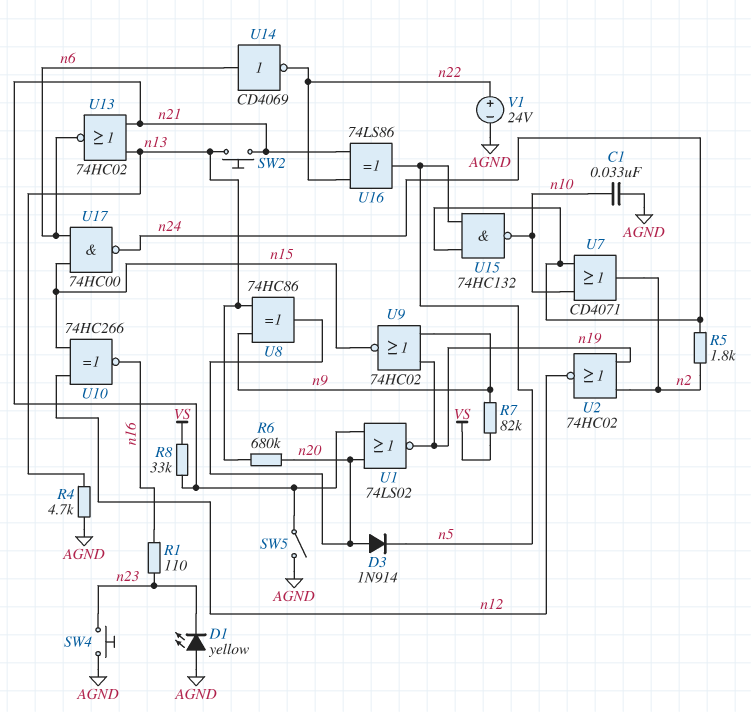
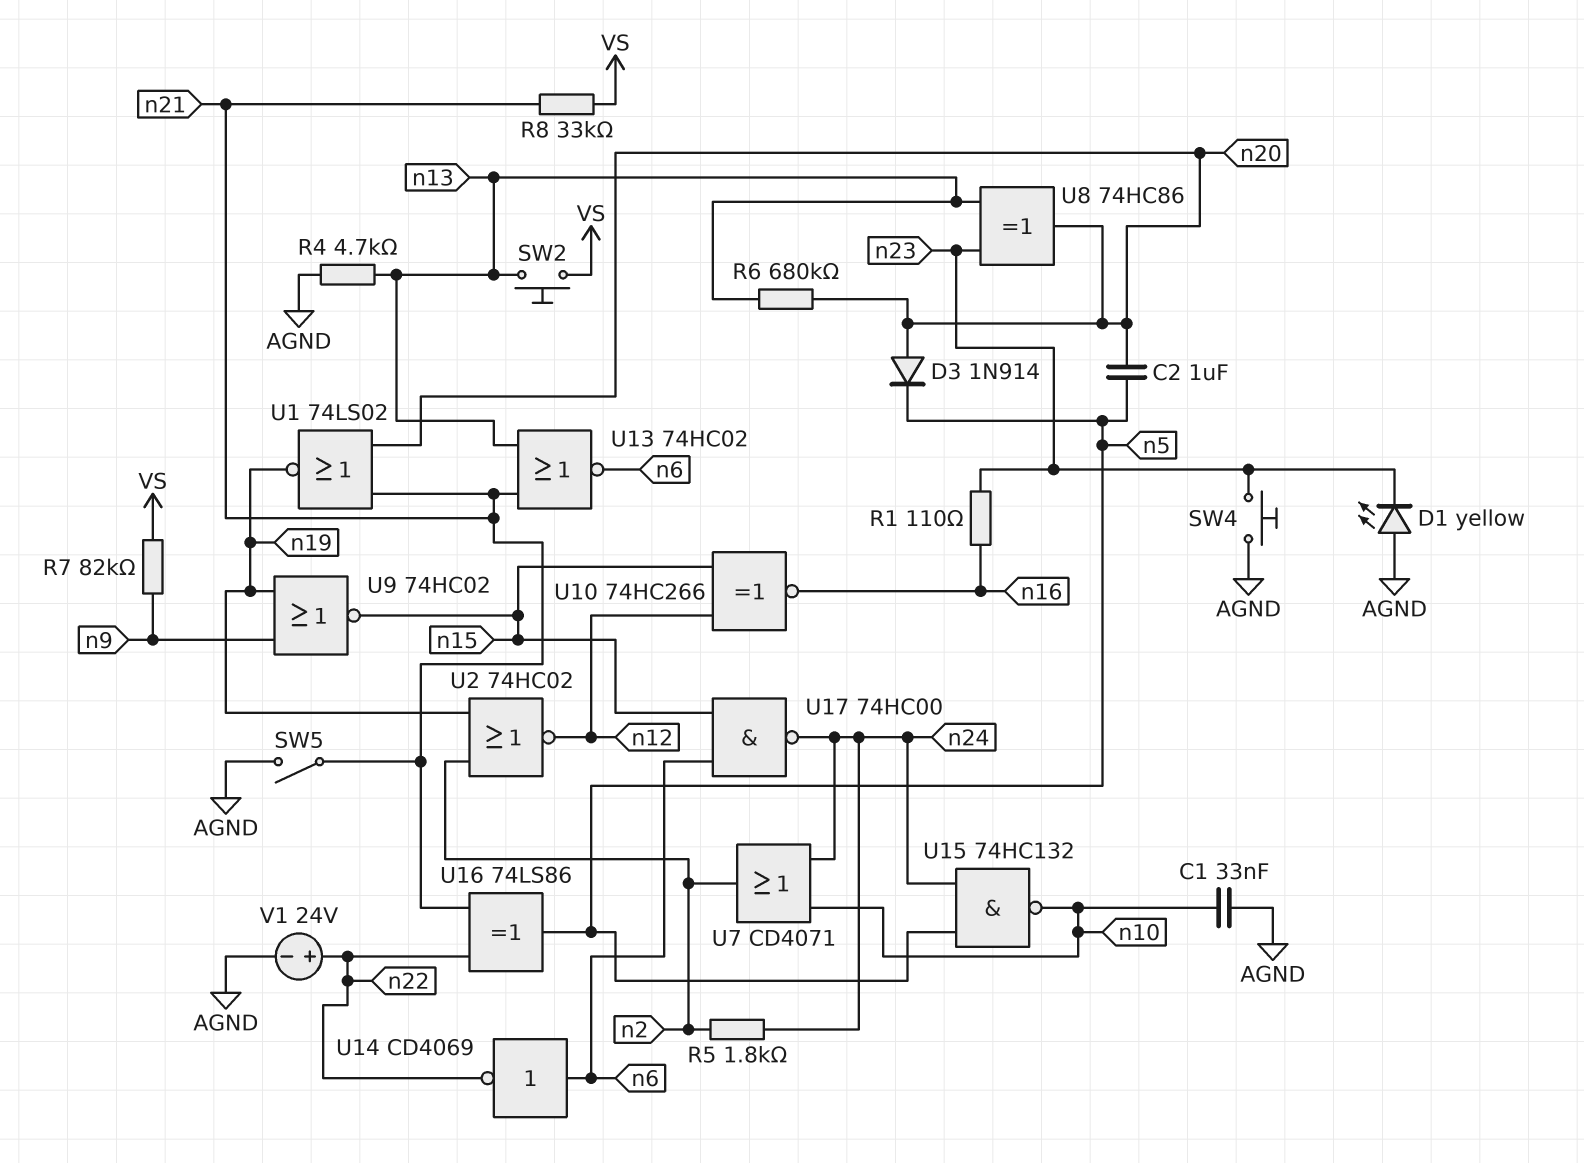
C2: none -> 1uF (n5, n20)
SW2: button (n13, n21) -> button (VS, n13)
U8: XOR 74HC86 (in n9, in n13, out n20) -> XOR 74HC86 (in n13, in n23, out n20)

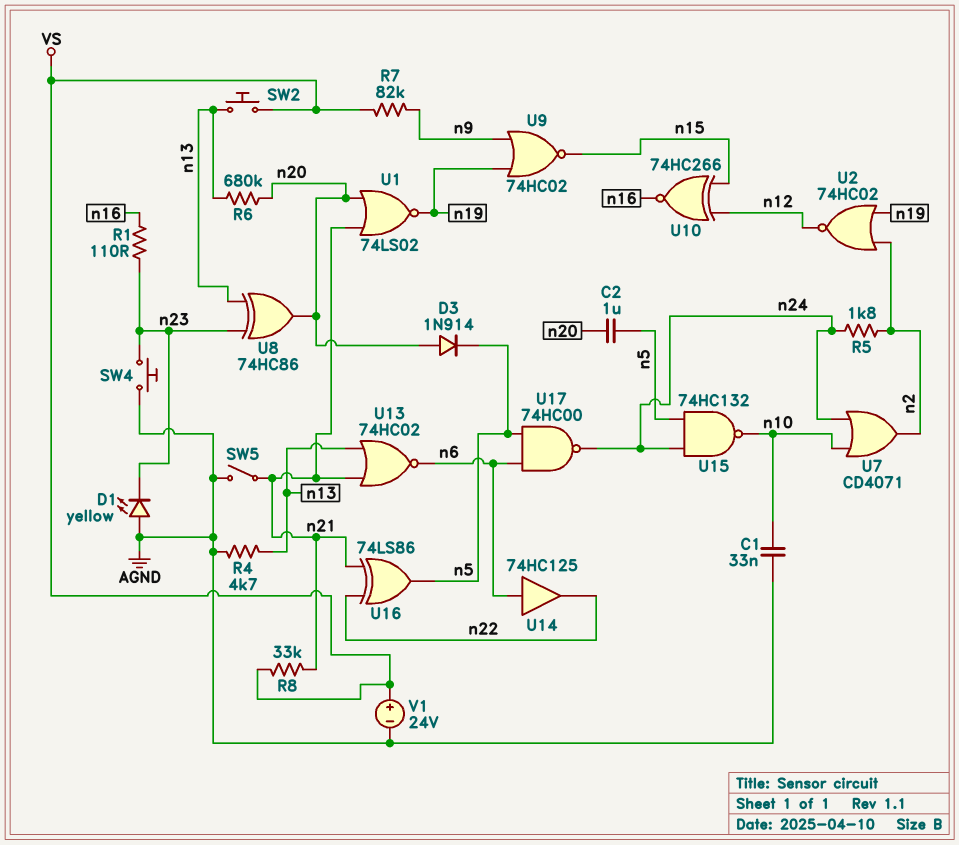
U14: NOT CD4069 (in n6, out n22) -> buffer 74HC125 (in n6, out n22)
U17: NAND 74HC00 (in n6, in n15, out n24) -> NAND 74HC00 (in n5, in n6, out n24)
V1: 24V (plus n22, minus AGND) -> 24V (plus VS, minus AGND)

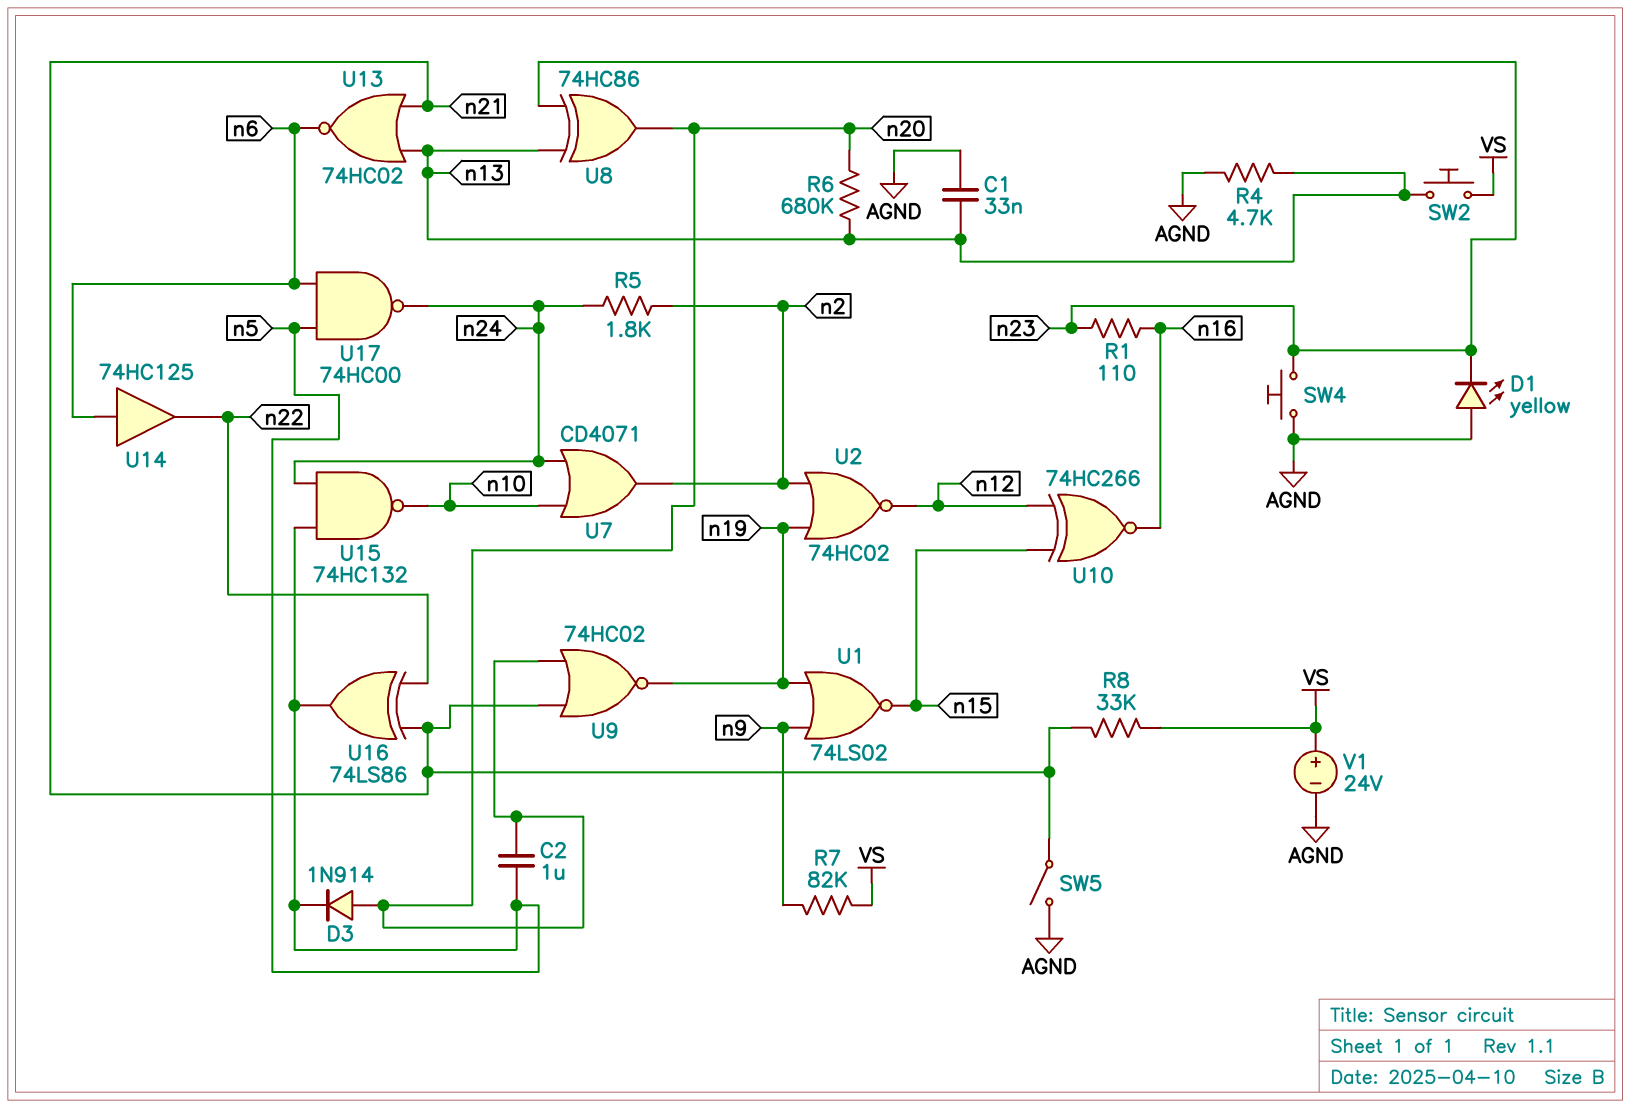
C1: 33nF (AGND, n10) -> 33nF (AGND, n13)
U1: NOR 74LS02 (in n20, in n21, out n19) -> NOR 74LS02 (in n9, in n19, out n15)
U9: NOR 74HC02 (in n9, in n19, out n15) -> NOR 74HC02 (in n20, in n21, out n19)

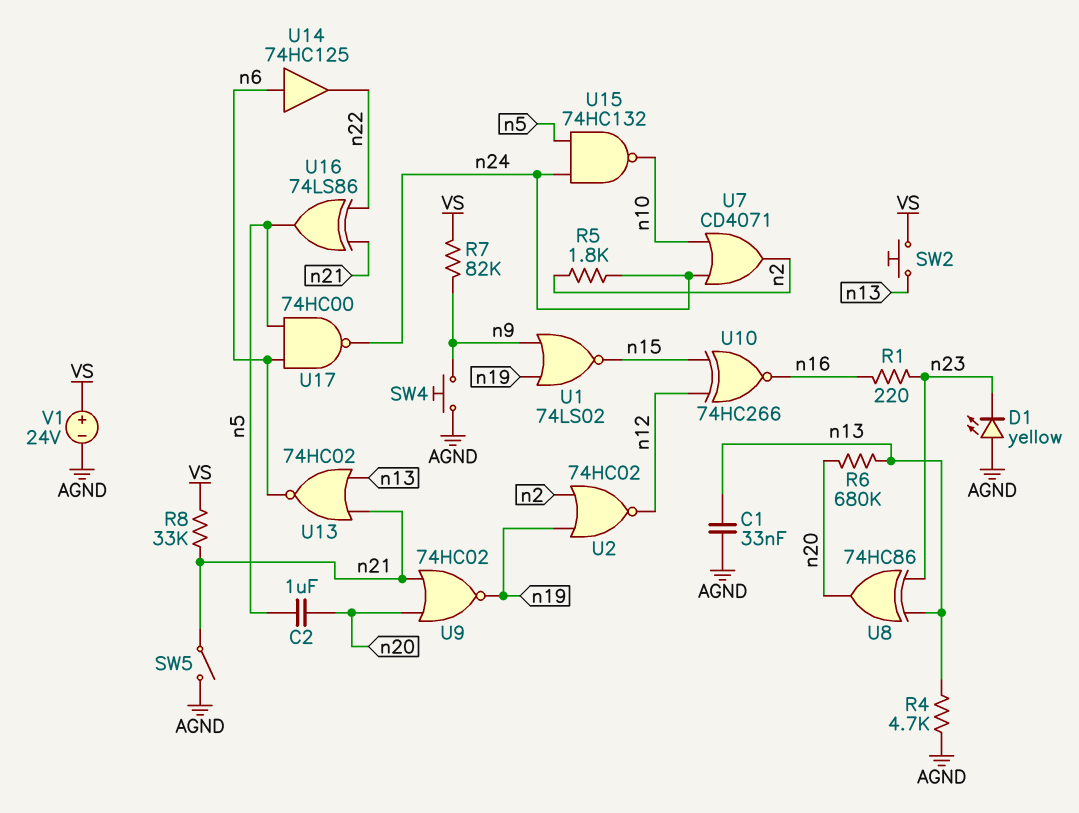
D3: diode 1N914 (A n20, K n5) -> none
R1: 110 (n16, n23) -> 220 (n16, n23)
SW4: button (AGND, n23) -> button (AGND, n9)

